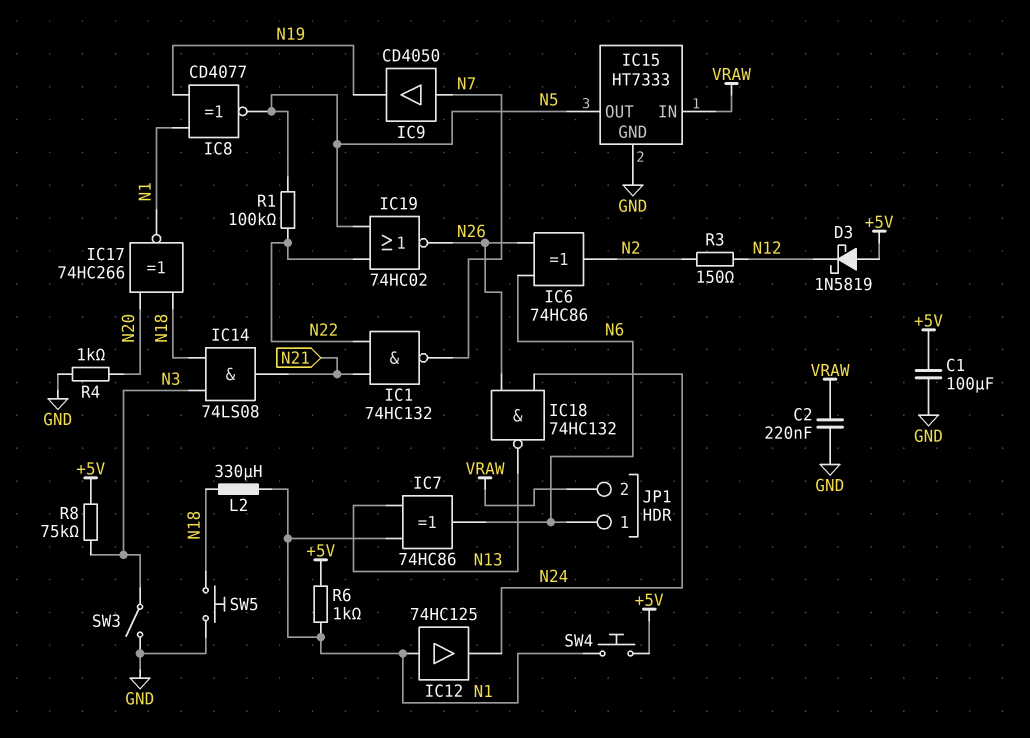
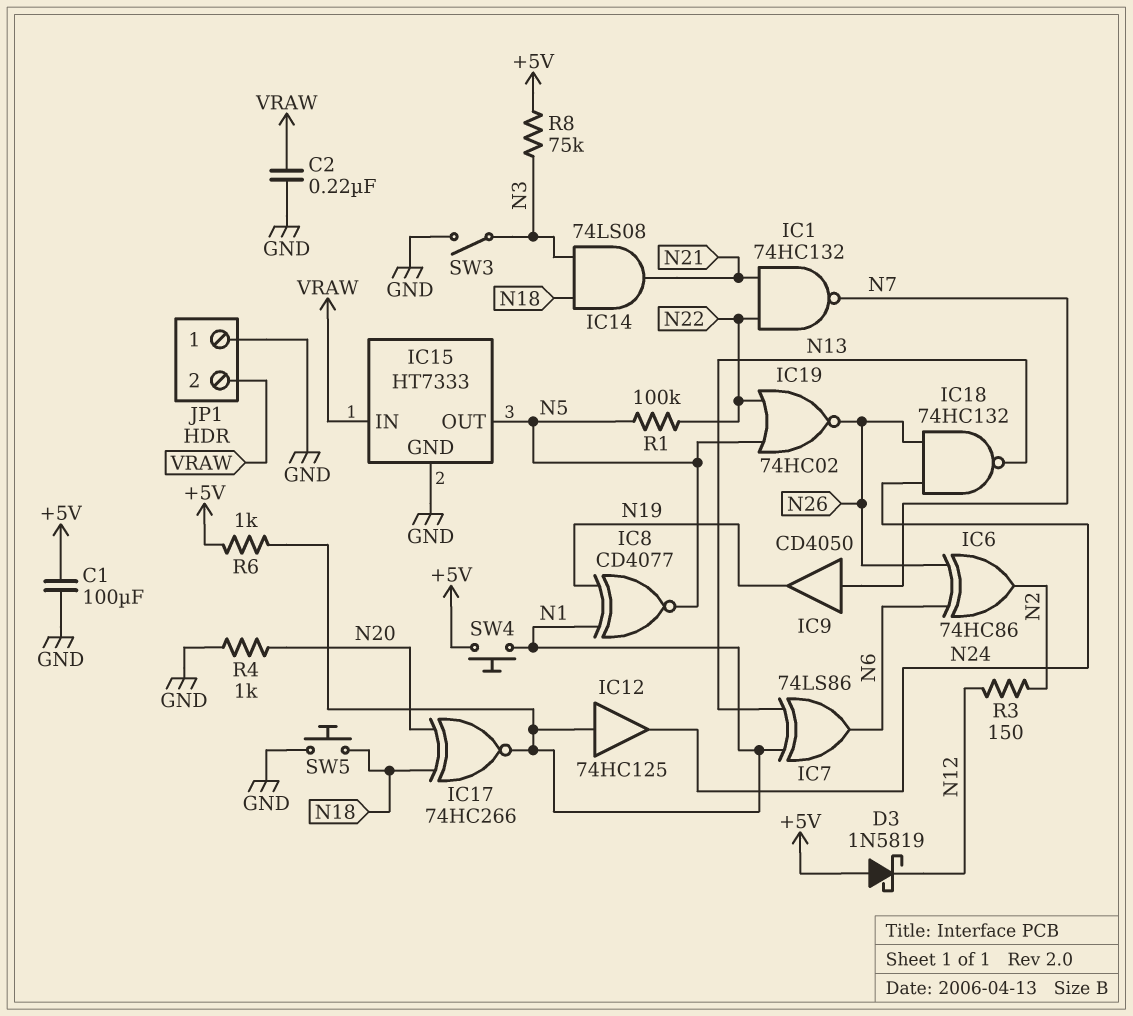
IC7: XOR 74HC86 (in N1, in N13, out N6) -> XOR 74LS86 (in N1, in N13, out N6)
JP1 pin 1: N6 -> GND
L2: 330uH (N1, N18) -> none

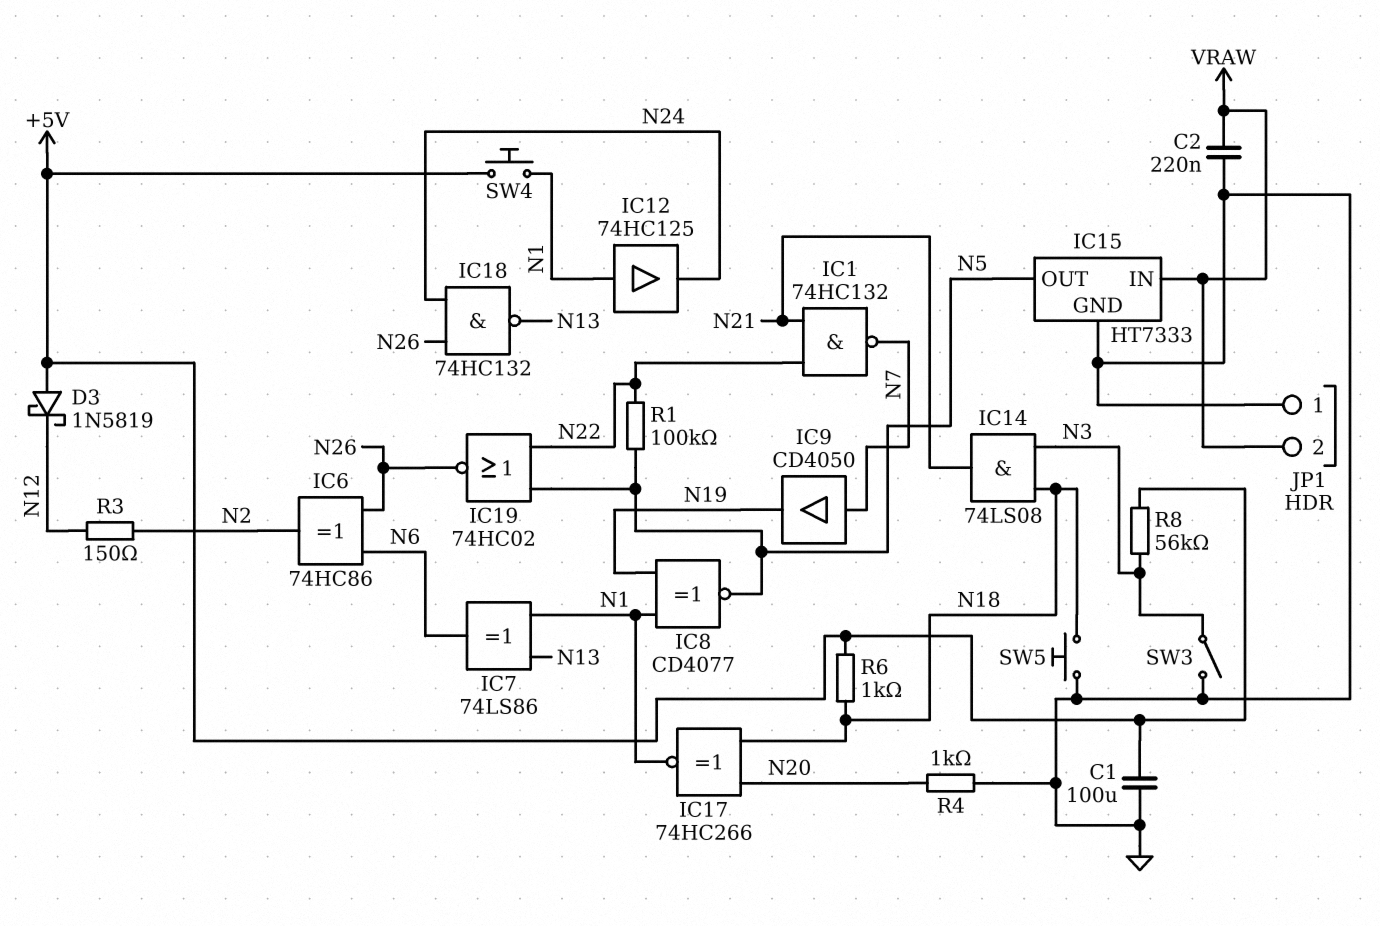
R6: 1k (+5V, N1) -> 1k (+5V, N18)
R8: 75k (+5V, N3) -> 56k (+5V, N3)

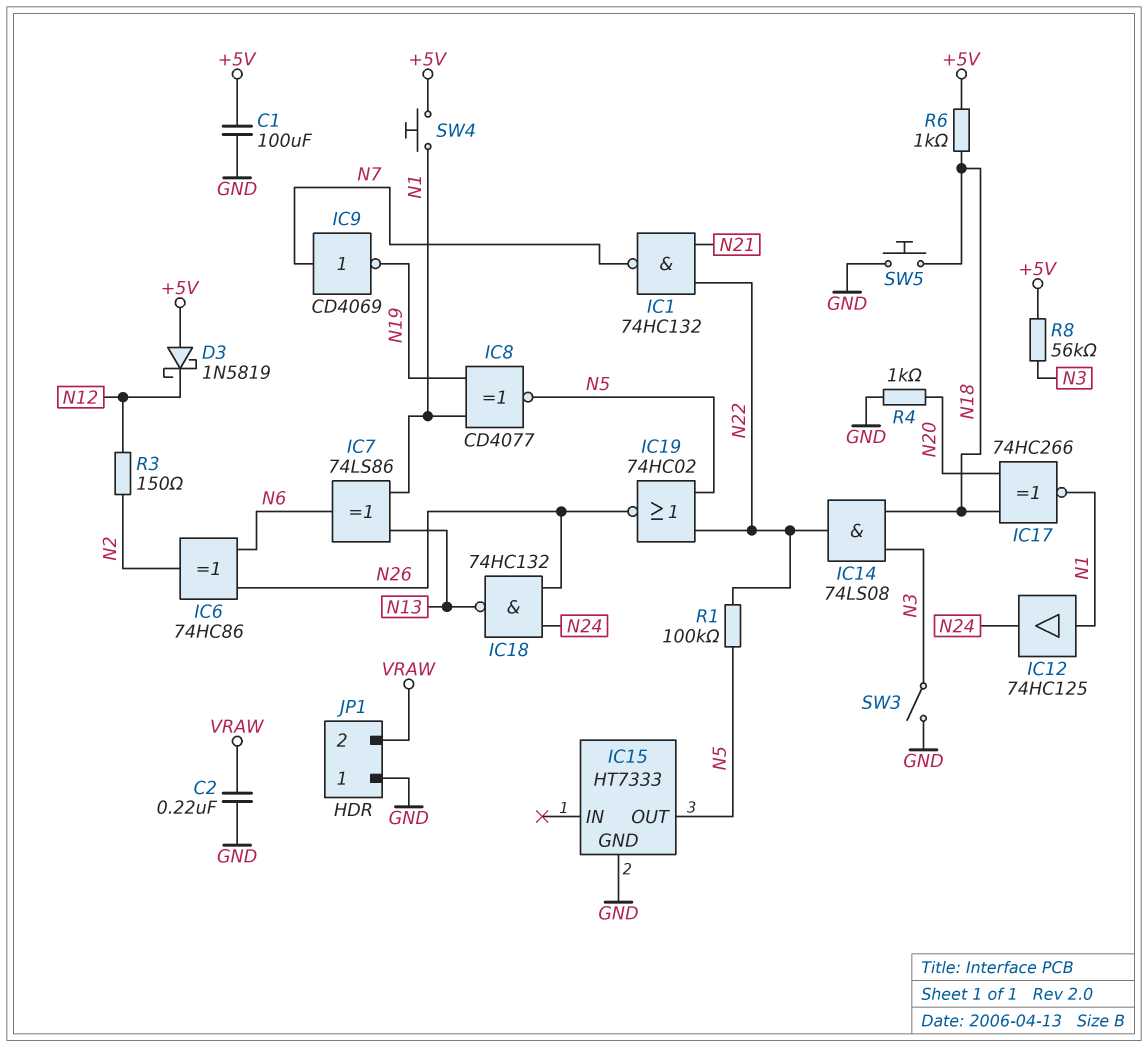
IC9: buffer CD4050 (in N7, out N19) -> NOT CD4069 (in N7, out N19)
IC14: AND 74LS08 (in N3, in N18, out N21) -> AND 74LS08 (in N3, in N18, out N22)
IC15 pin IN: VRAW -> none

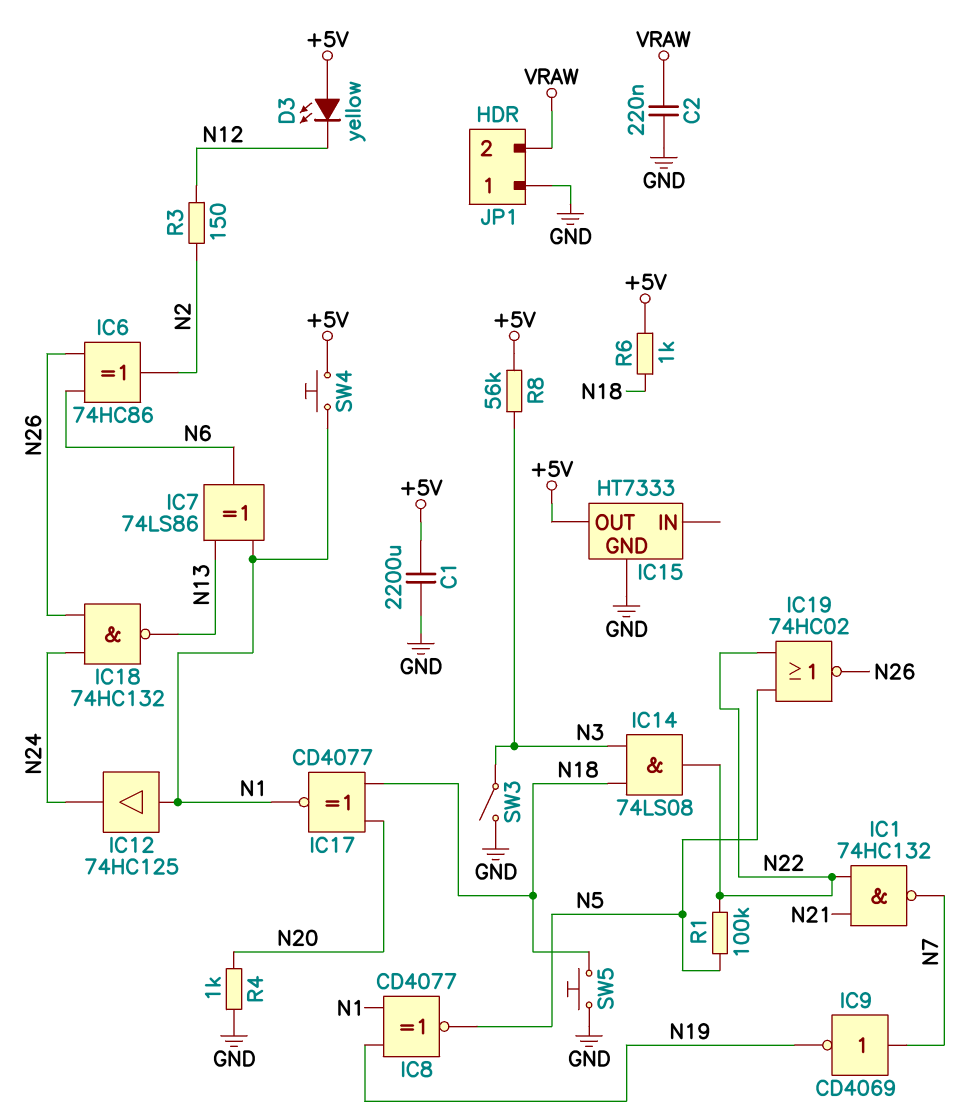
C1: 100uF (+5V, GND) -> 2200uF (+5V, GND)
D3: schottky 1N5819 (A +5V, K N12) -> LED yellow (A +5V, K N12)
IC15 pin OUT: N5 -> +5V
IC17: XNOR 74HC266 (in N18, in N20, out N1) -> XNOR CD4077 (in N18, in N20, out N1)

